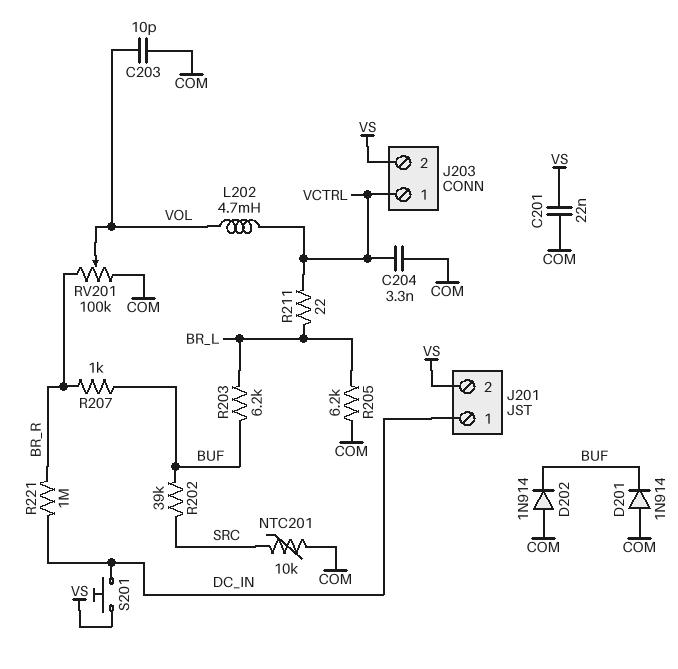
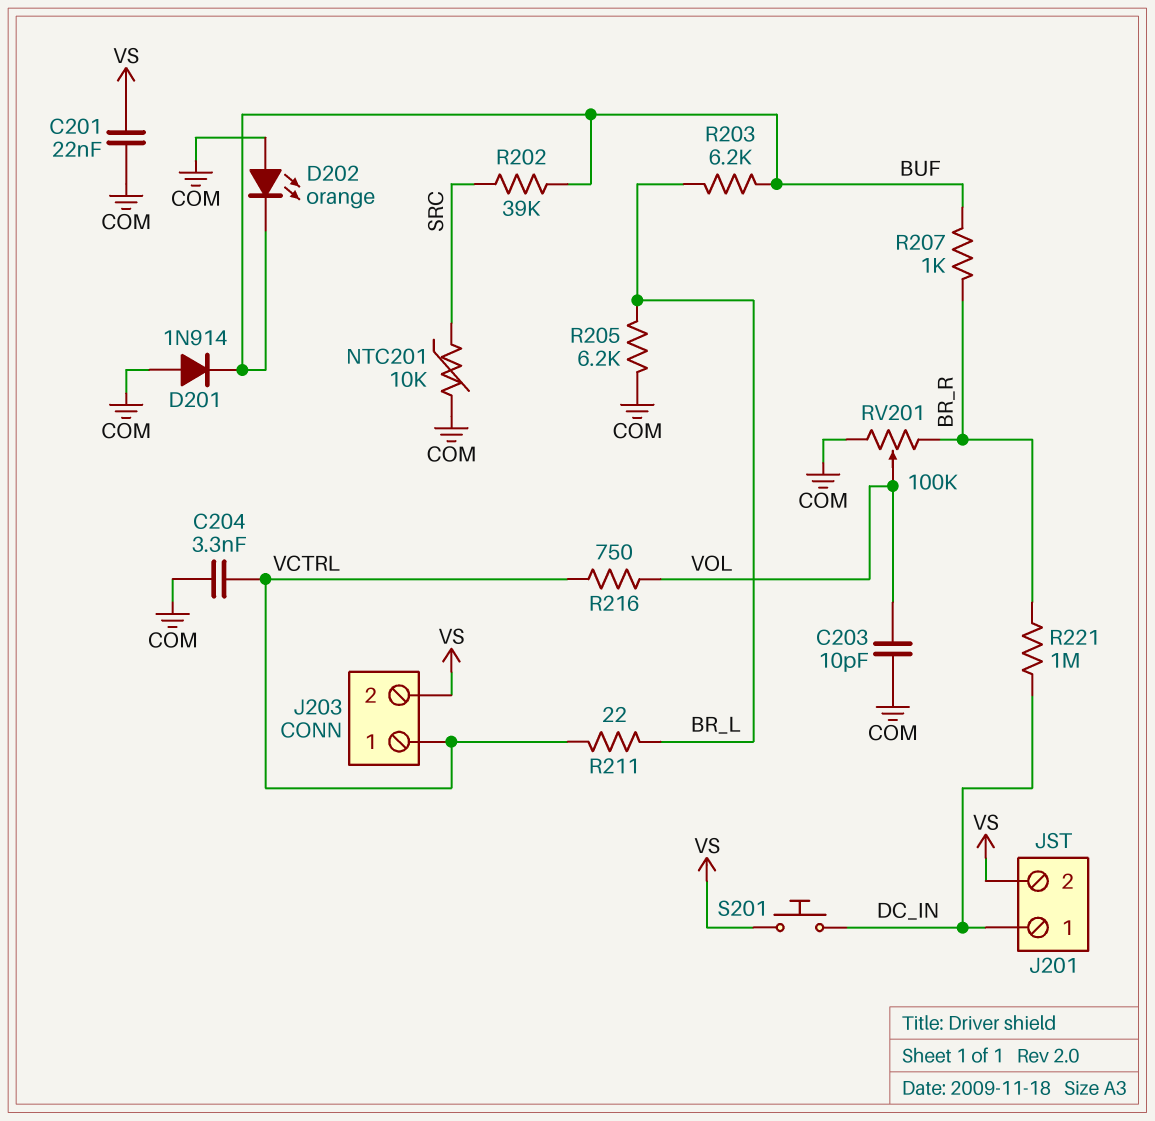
D202: diode 1N914 (A COM, K BUF) -> LED orange (A COM, K BUF)
L202: 4.7mH (VCTRL, VOL) -> none
R216: none -> 750 (VCTRL, VOL)

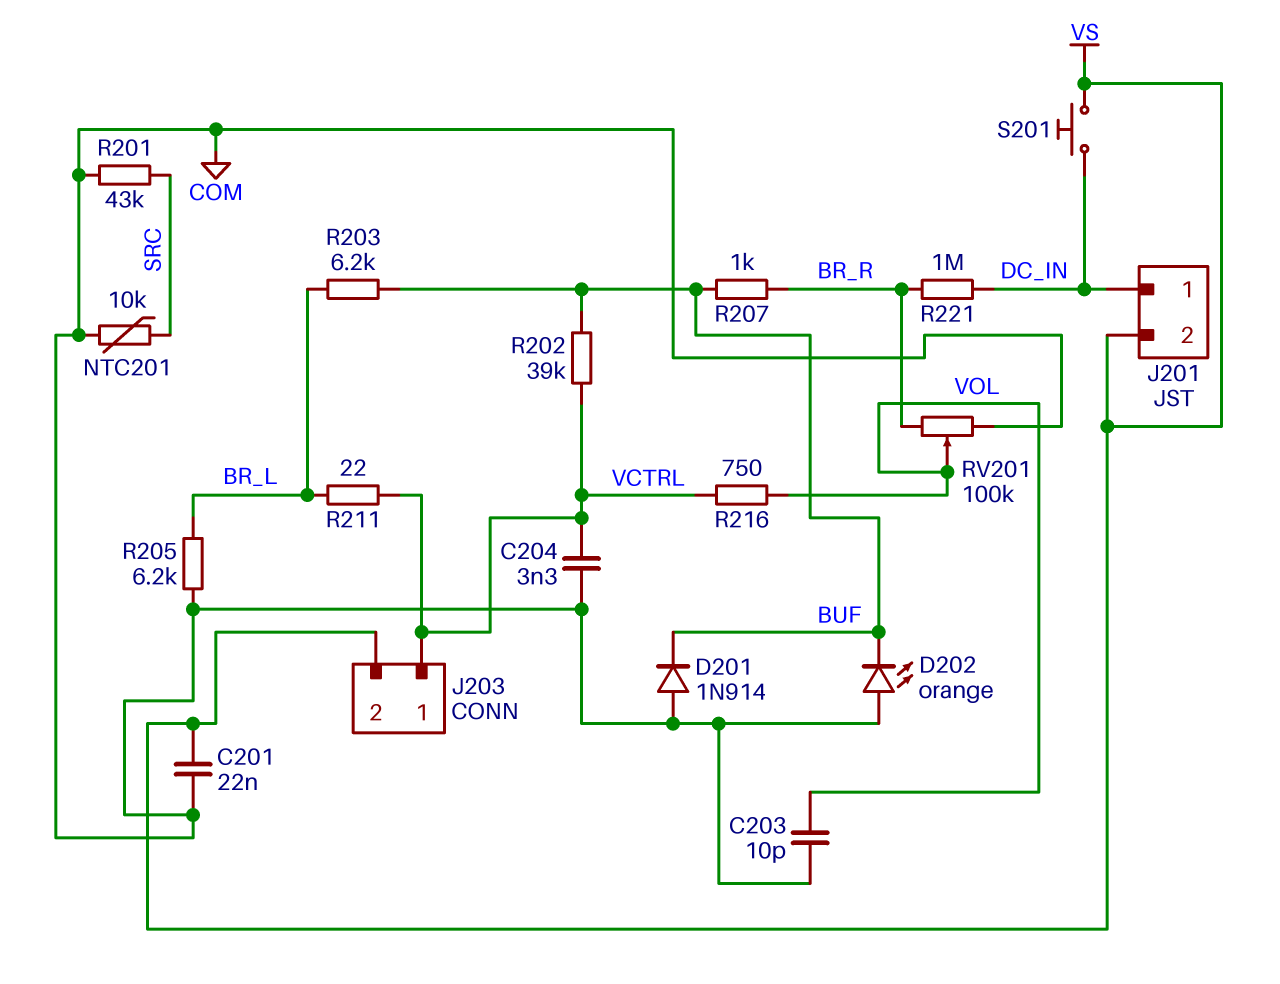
R201: none -> 43k (COM, SRC)
R202: 39k (BUF, SRC) -> 39k (BUF, VCTRL)

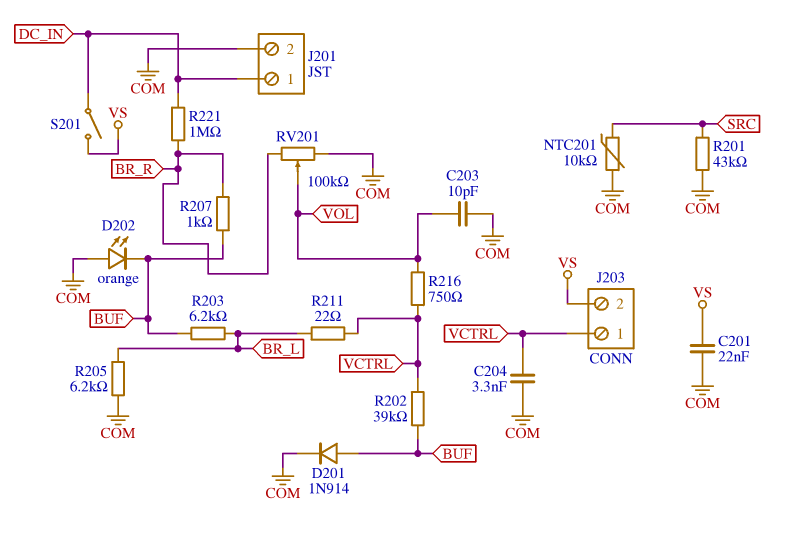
D201: diode 1N914 (A COM, K BUF) -> diode 1N914 (A BUF, K COM)
J201 pin 2: VS -> COM
S201: button (DC_IN, VS) -> switch (DC_IN, VS)

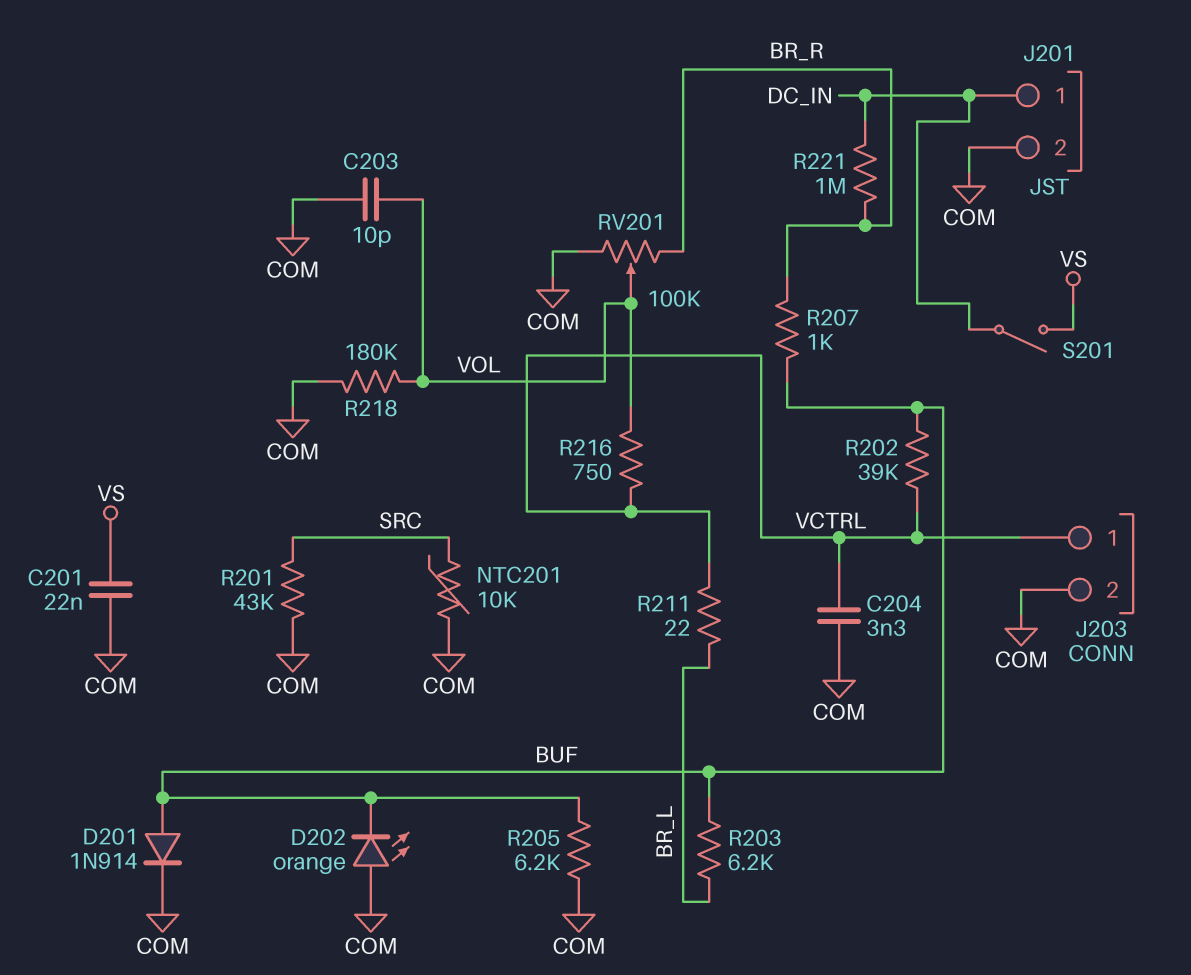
J203 pin 2: VS -> COM
R205: 6.2k (BR_L, COM) -> 6.2k (BUF, COM)
R218: none -> 180k (COM, VOL)

